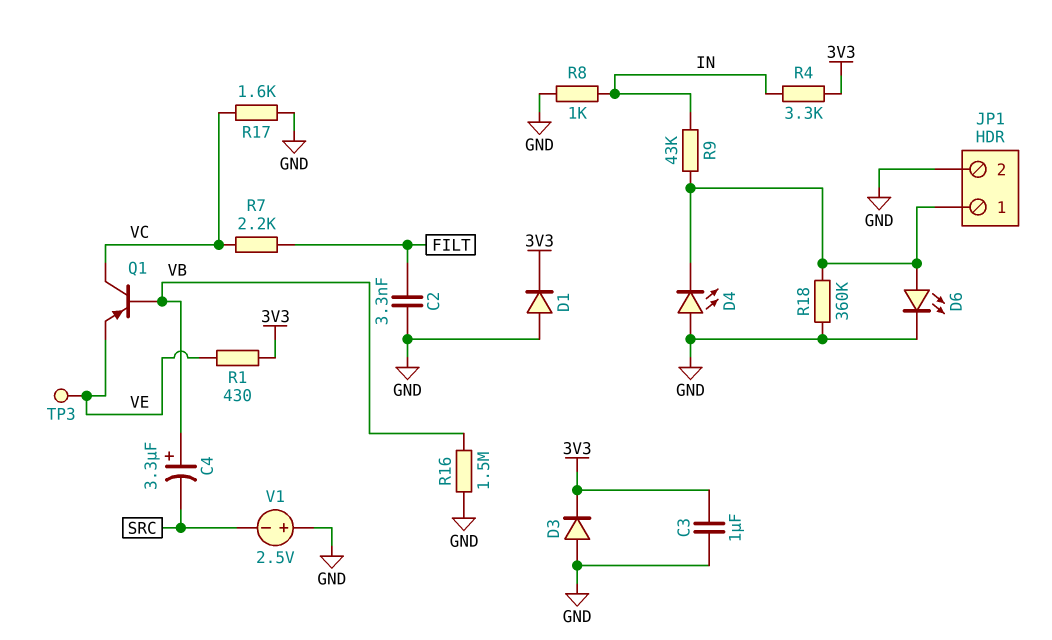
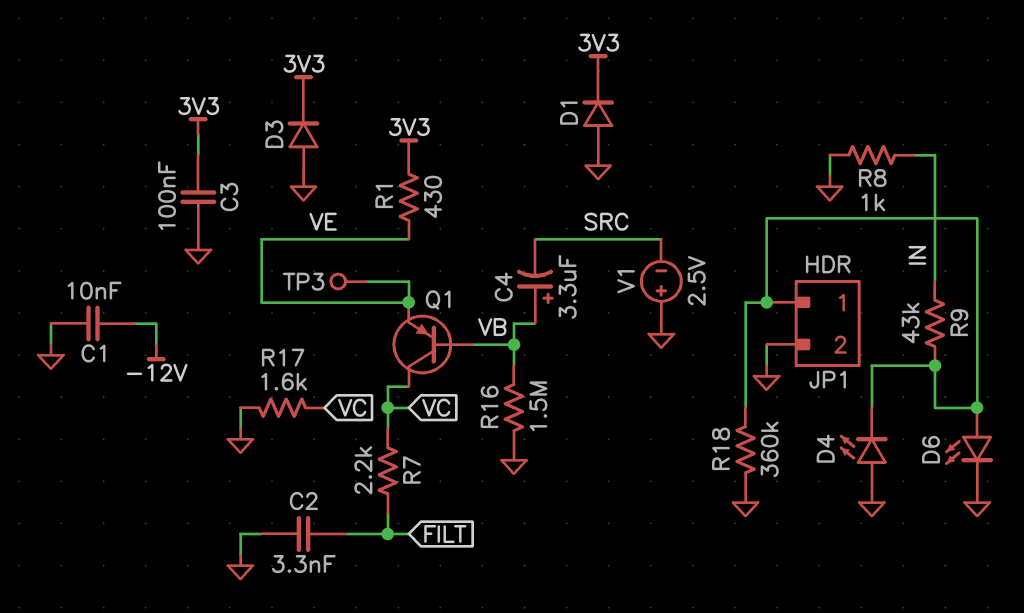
C1: none -> 10nF (-12V, GND)
C3: 1uF (3V3, GND) -> 100nF (3V3, GND)
R4: 3.3k (3V3, IN) -> none

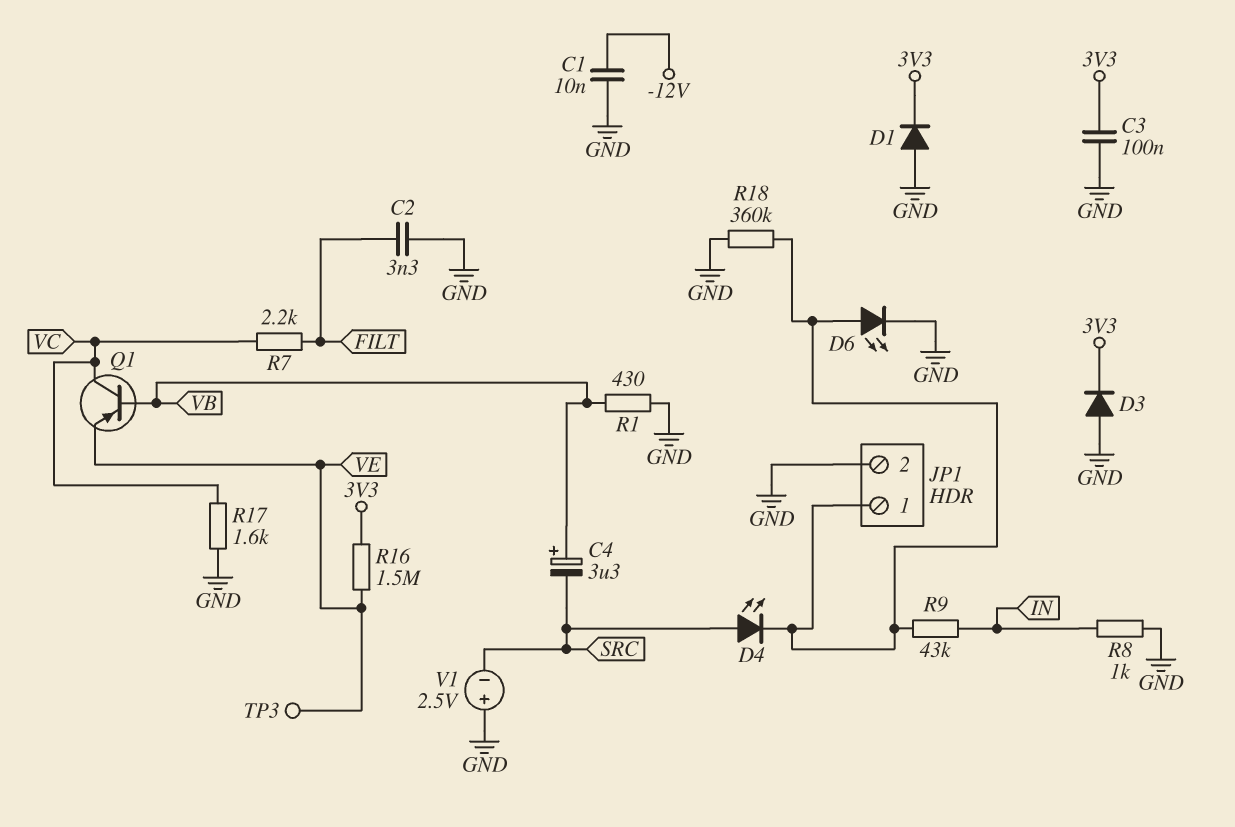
D4: LED (A GND, K JP1/1) -> LED (A SRC, K JP1/1)
R1: 430 (3V3, VE) -> 430 (GND, VB)
R16: 1.5M (GND, VB) -> 1.5M (3V3, VE)

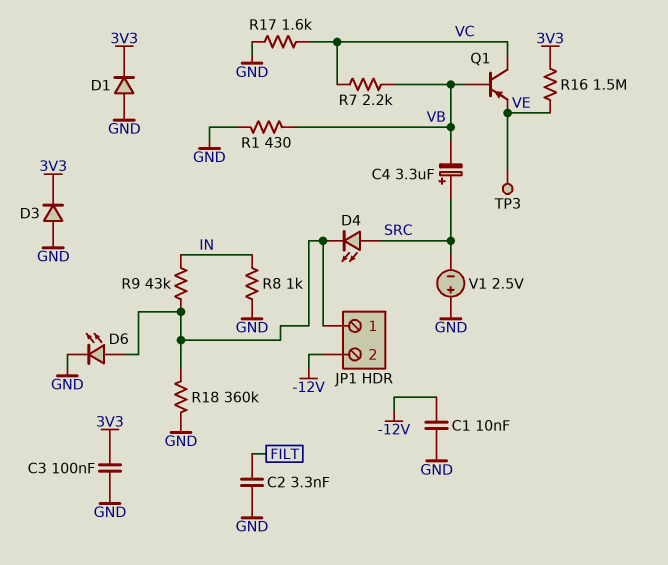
C4: 3.3uF (plus VB, minus SRC) -> 3.3uF (plus SRC, minus VB)
JP1 pin 2: GND -> -12V
R7: 2.2k (FILT, VC) -> 2.2k (VB, VC)

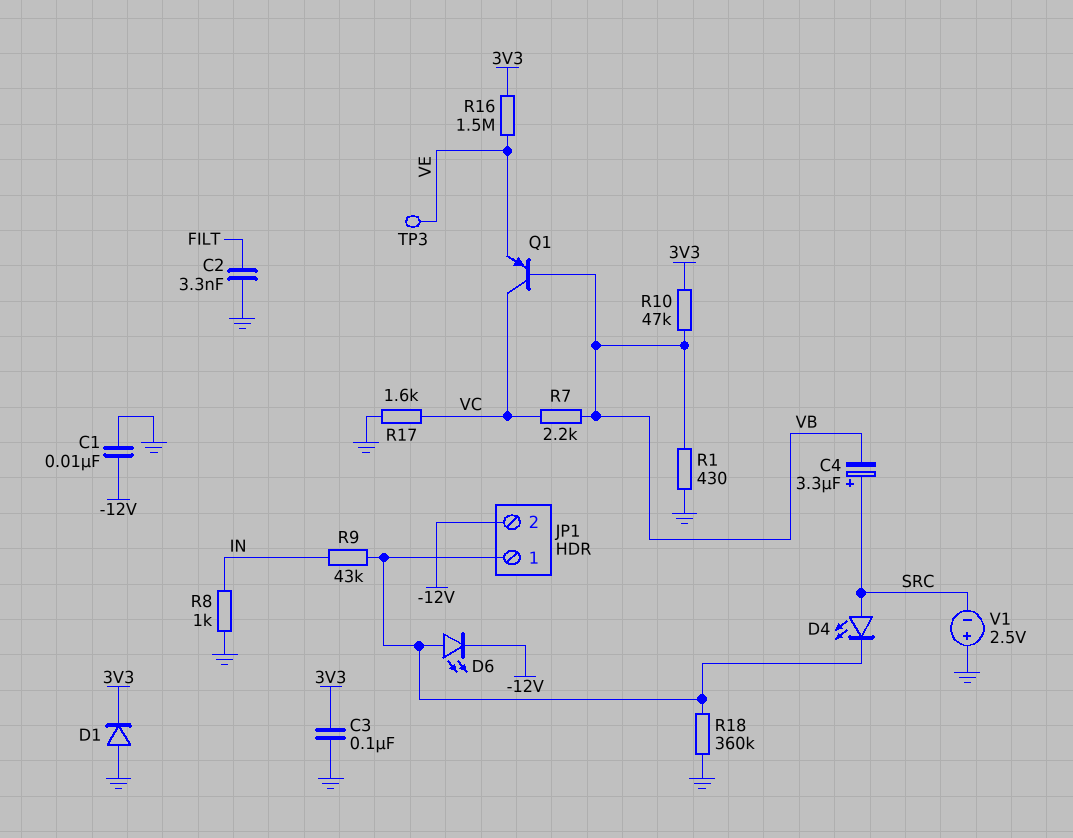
D3: diode (A GND, K 3V3) -> none
D6: LED (A JP1/1, K GND) -> LED (A JP1/1, K -12V)
R10: none -> 47k (3V3, VB)

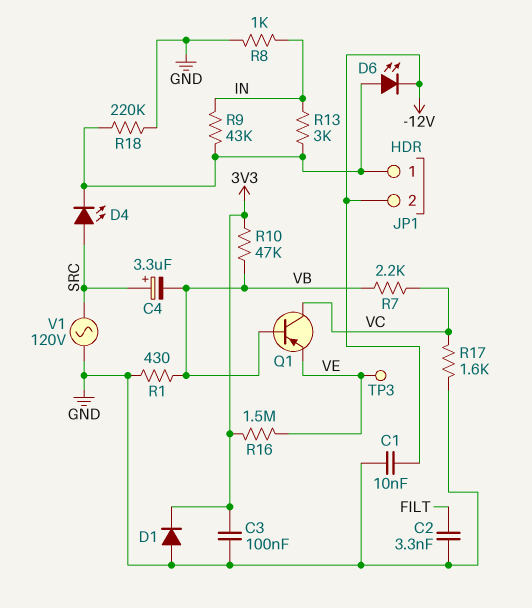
R13: none -> 3k (IN, JP1/1)
R18: 360k (GND, JP1/1) -> 220k (GND, JP1/1)
V1: 2.5V (plus GND, minus SRC) -> AC 120V (GND, SRC)

